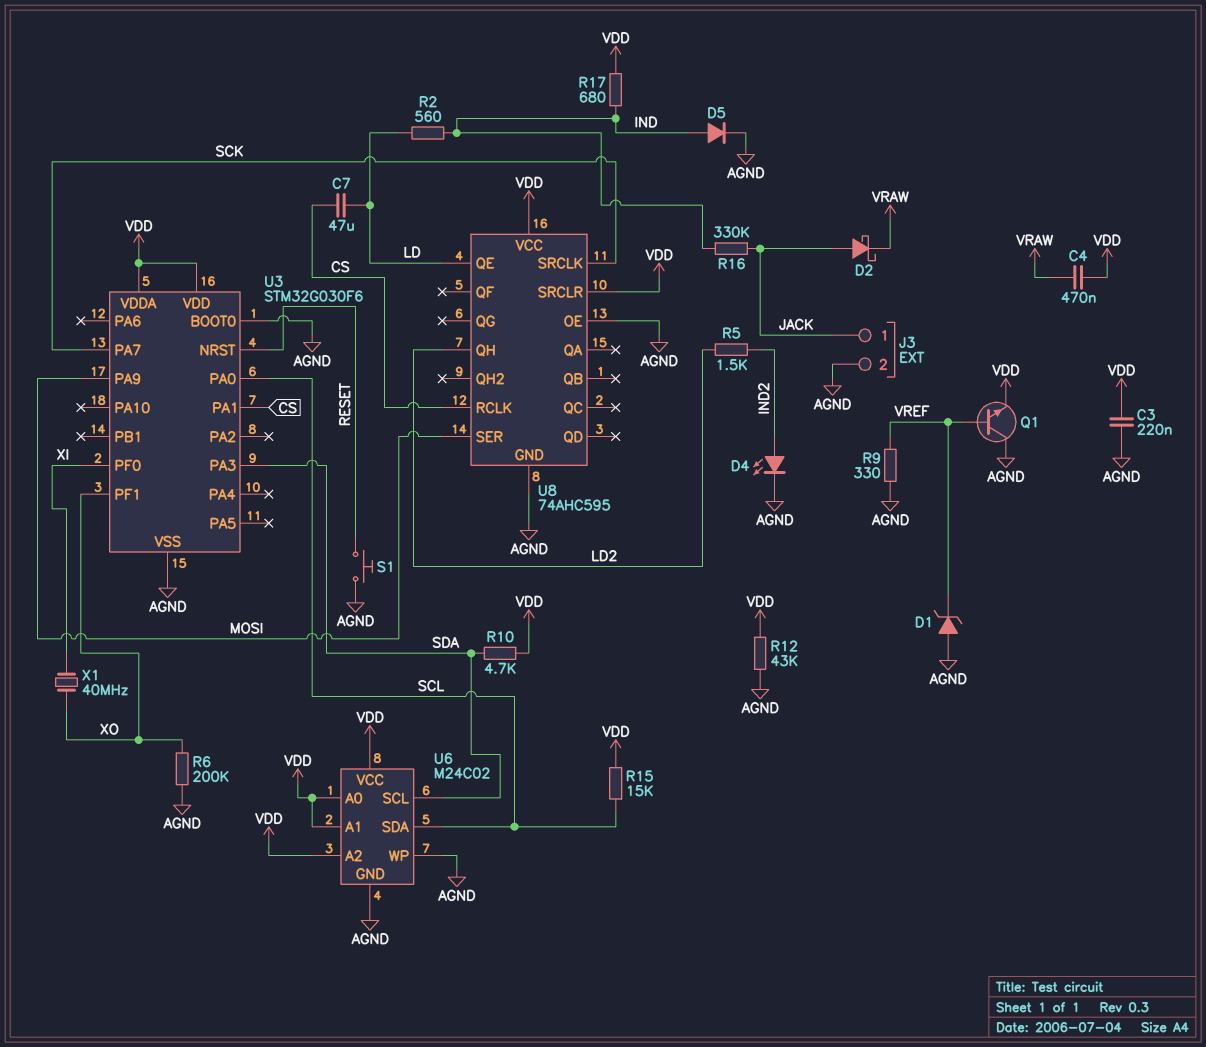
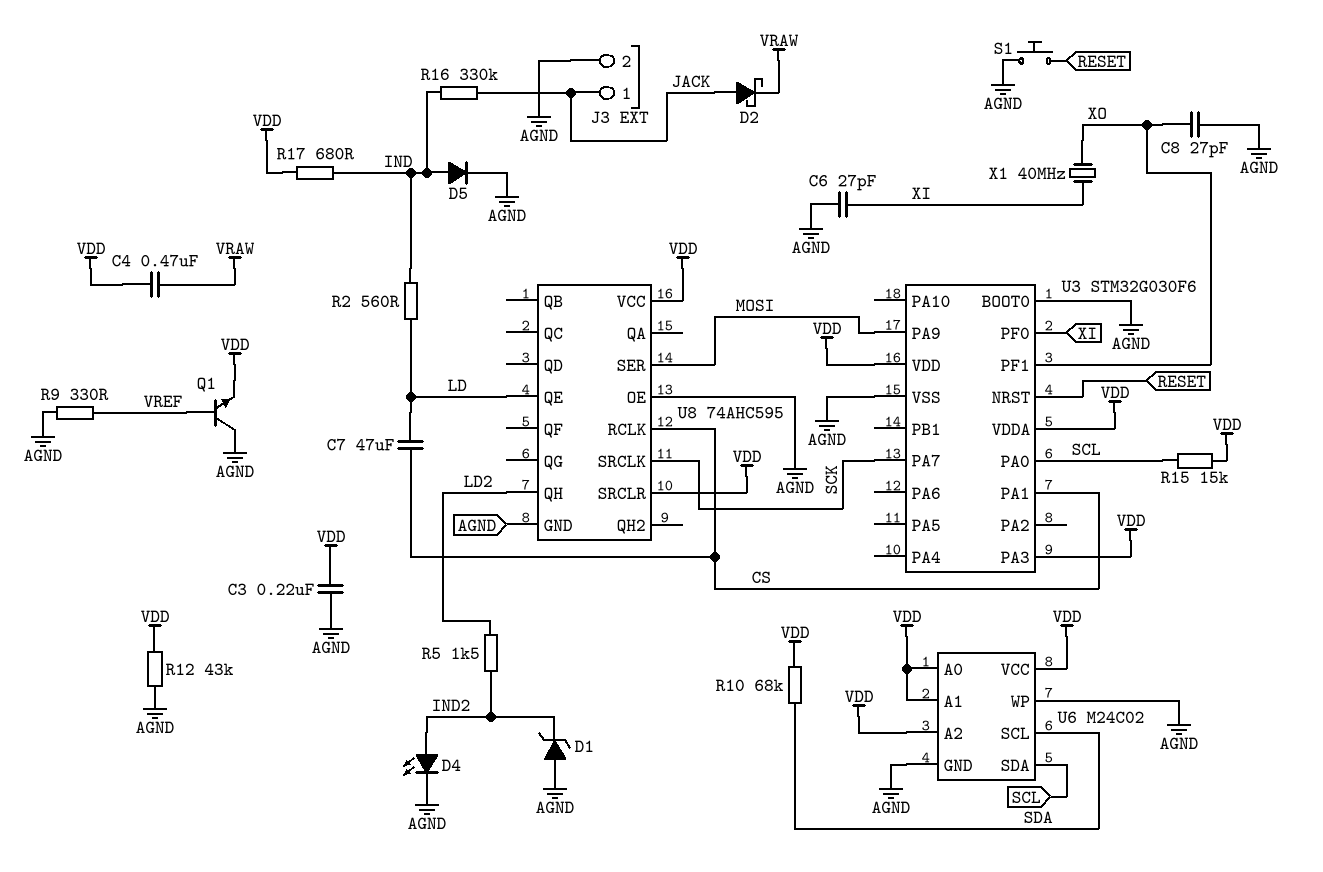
C6: none -> 27pF (AGND, XI)
C8: none -> 27pF (AGND, XO)
D1: zener (A AGND, K VREF) -> zener (A AGND, K IND2)
R6: 200k (AGND, XO) -> none
R10: 4.7k (SDA, VDD) -> 68k (SDA, VDD)
U3 pin PA3: SDA -> VDD

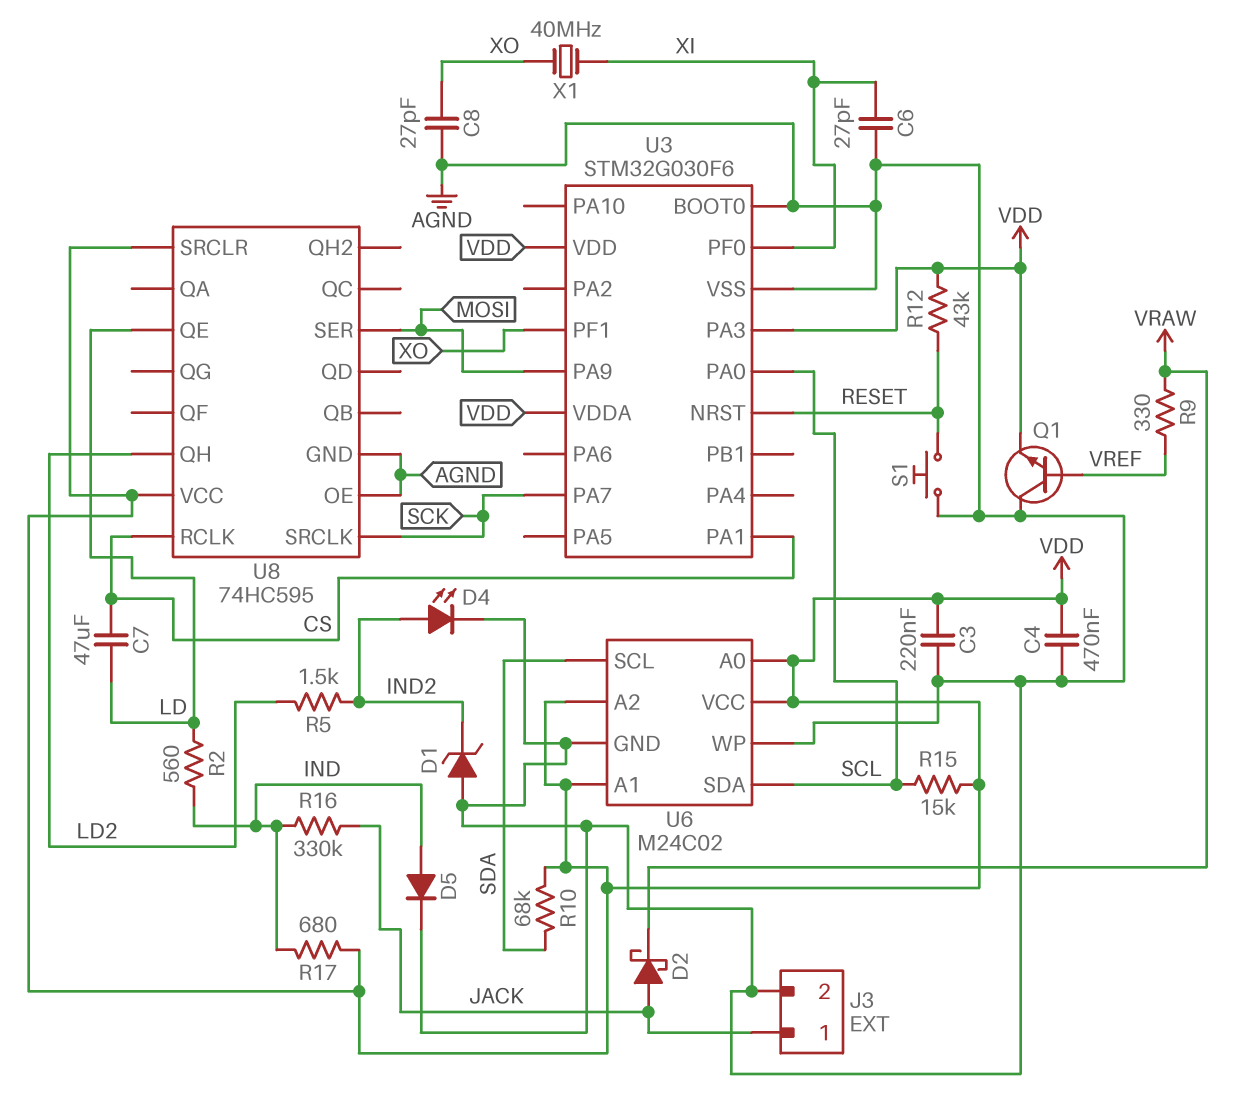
C4: 470nF (VDD, VRAW) -> 470nF (AGND, VDD)
R9: 330 (AGND, VREF) -> 330 (VRAW, VREF)
R12: 43k (AGND, VDD) -> 43k (RESET, VDD)
U8: 74AHC595 -> 74HC595

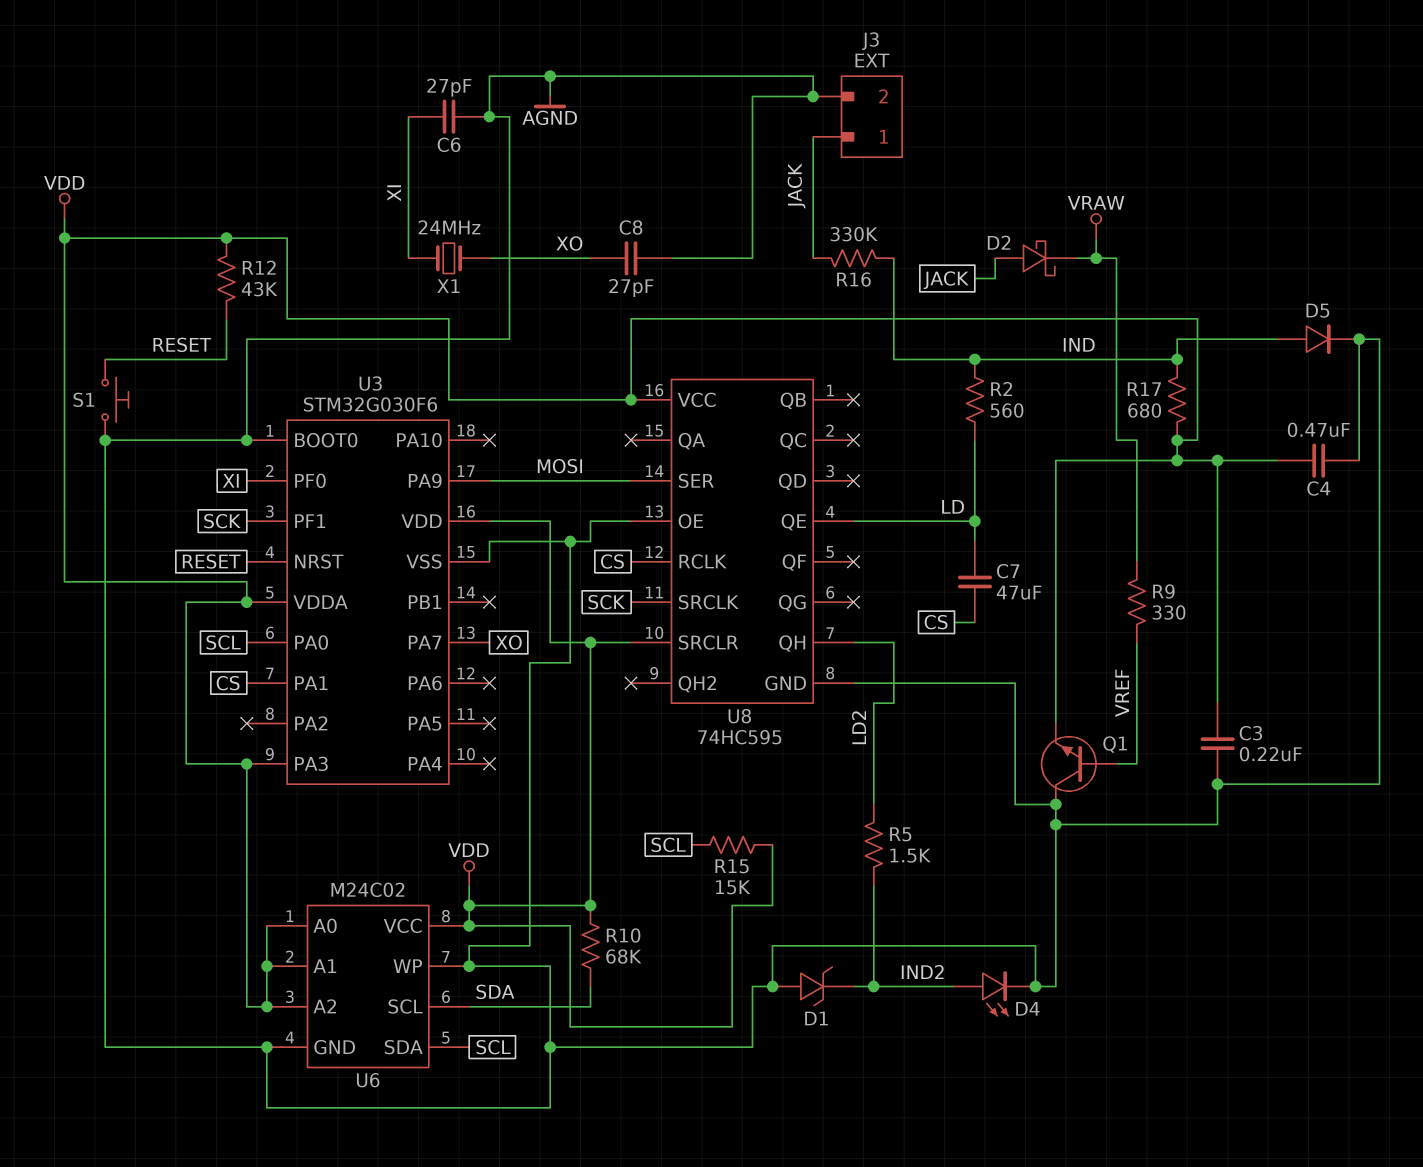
U3 pin PA7: SCK -> XO
U3 pin PF1: XO -> SCK
X1: 40MHz (XI, XO) -> 24MHz (XI, XO)

